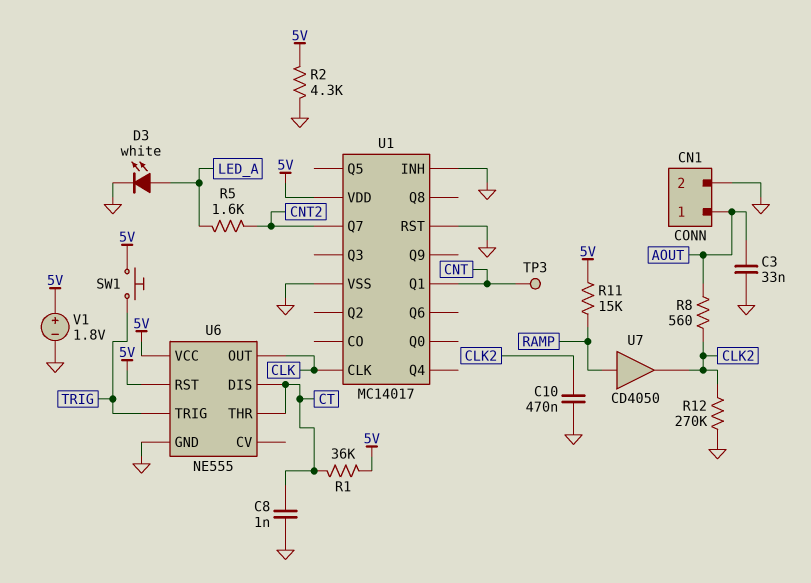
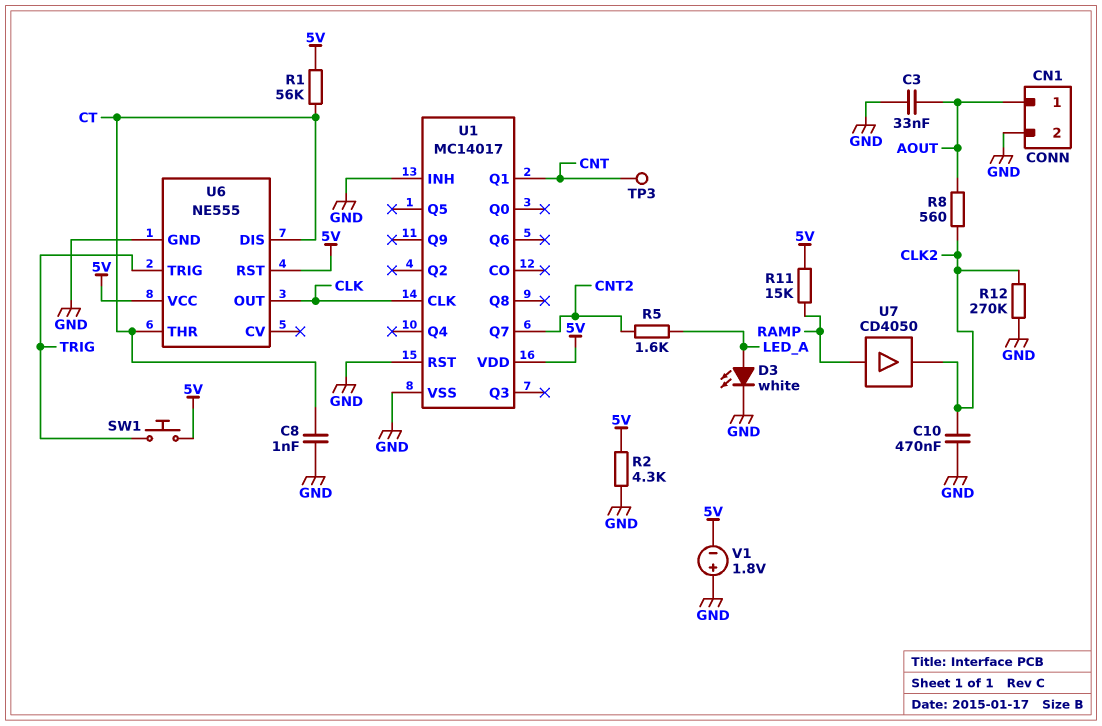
R1: 36k (5V, CT) -> 56k (5V, CT)
V1: 1.8V (plus 5V, minus GND) -> 1.8V (plus GND, minus 5V)

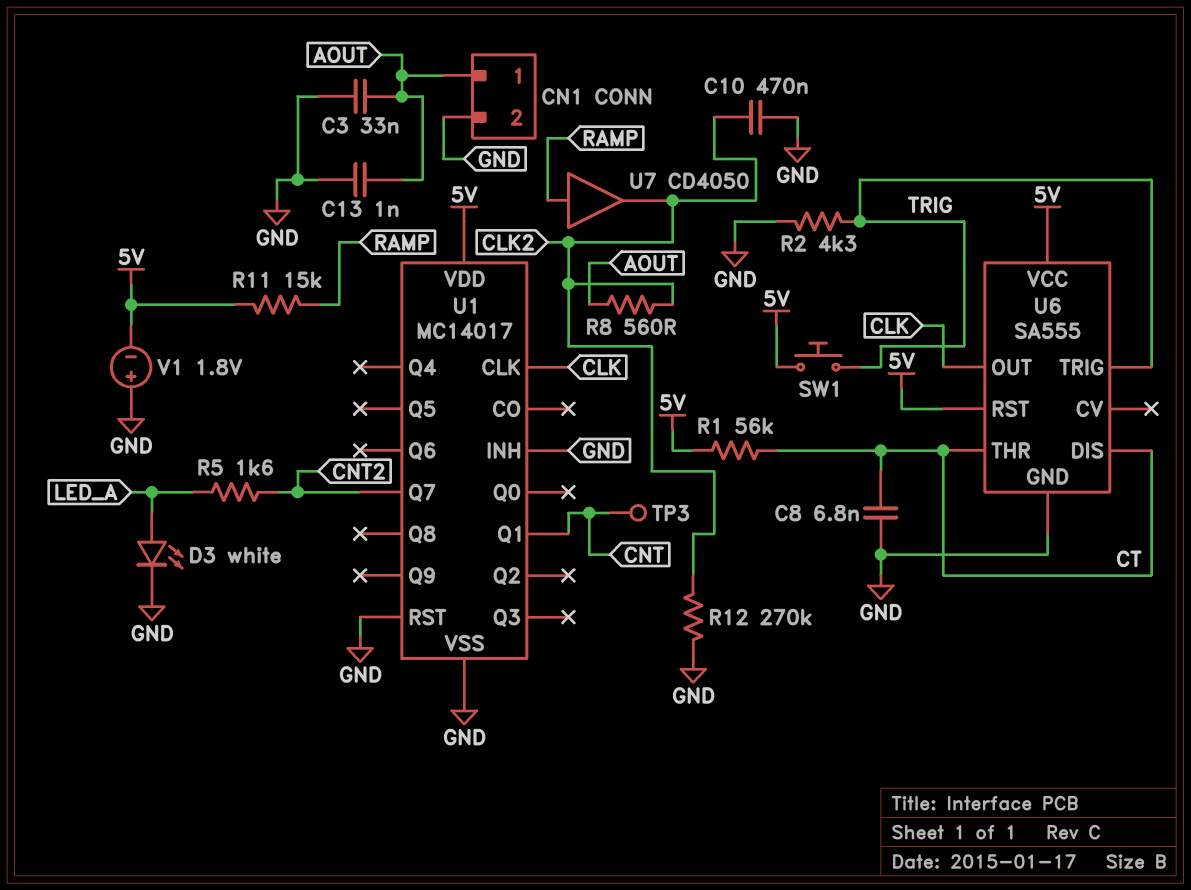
C8: 1nF (CT, GND) -> 6.8nF (CT, GND)
C13: none -> 1nF (AOUT, GND)
R2: 4.3k (5V, GND) -> 4.3k (GND, TRIG)
U6: NE555 -> SA555

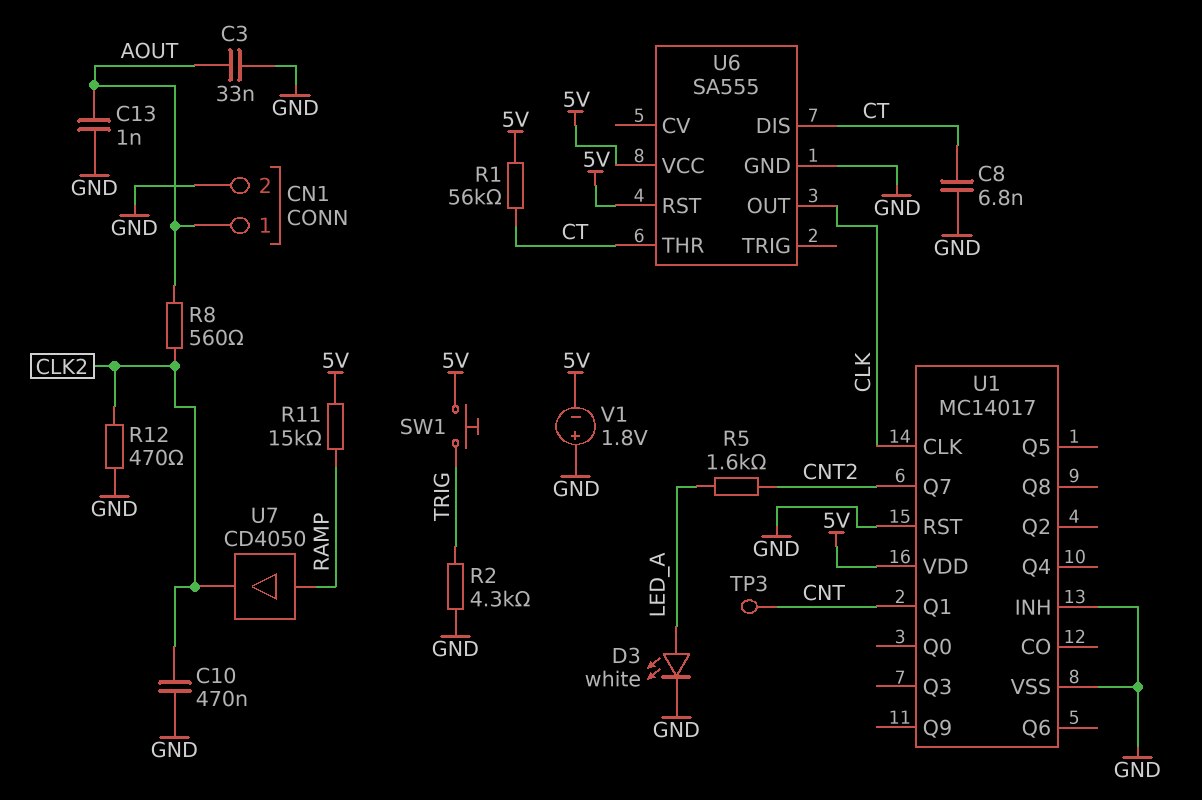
R12: 270k (CLK2, GND) -> 470 (CLK2, GND)
U6 pin TRIG: TRIG -> none

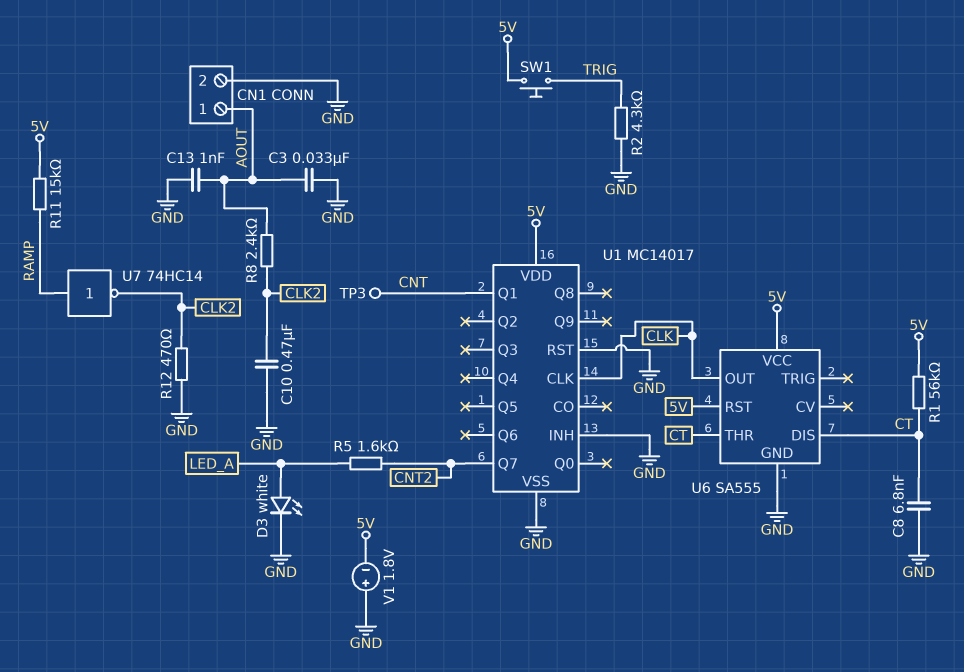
R8: 560 (AOUT, CLK2) -> 2.4k (AOUT, CLK2)
U7: buffer CD4050 (in RAMP, out CLK2) -> NOT 74HC14 (in RAMP, out CLK2)

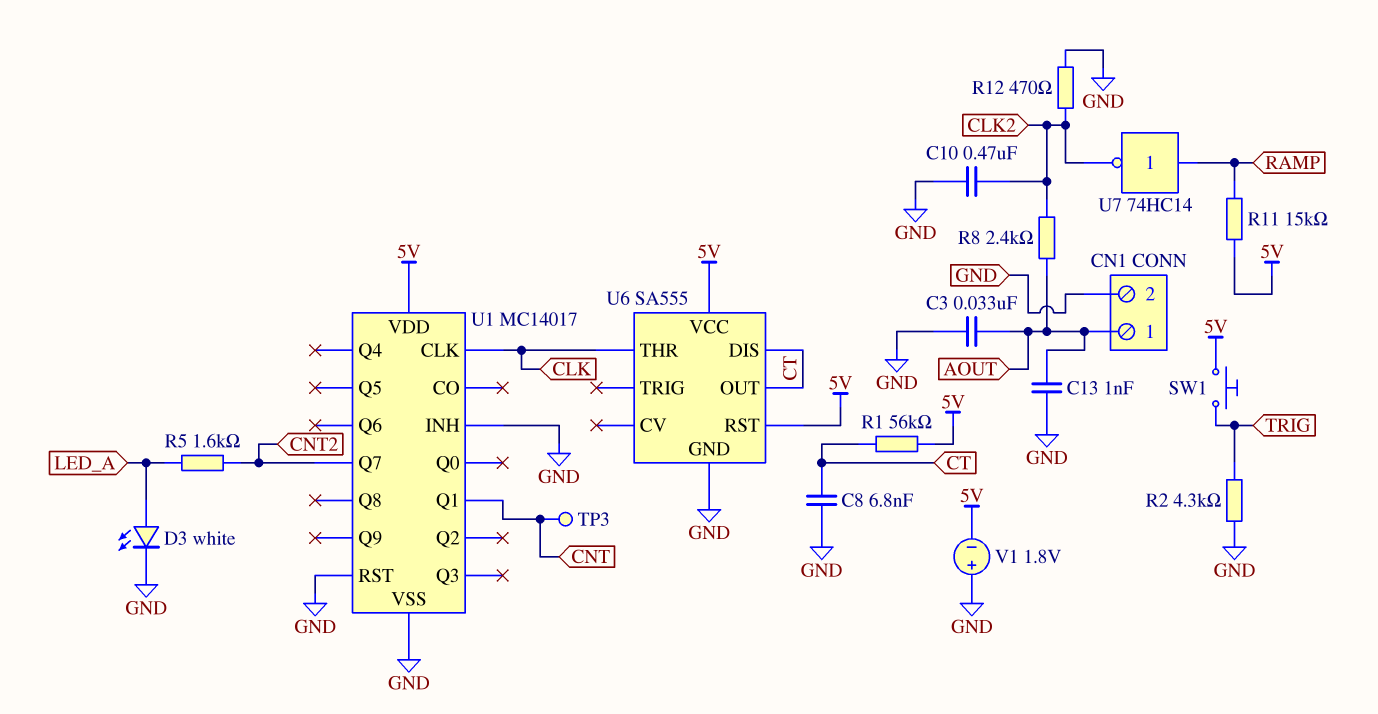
U6 pin OUT: CLK -> CT
U6 pin THR: CT -> CLK

